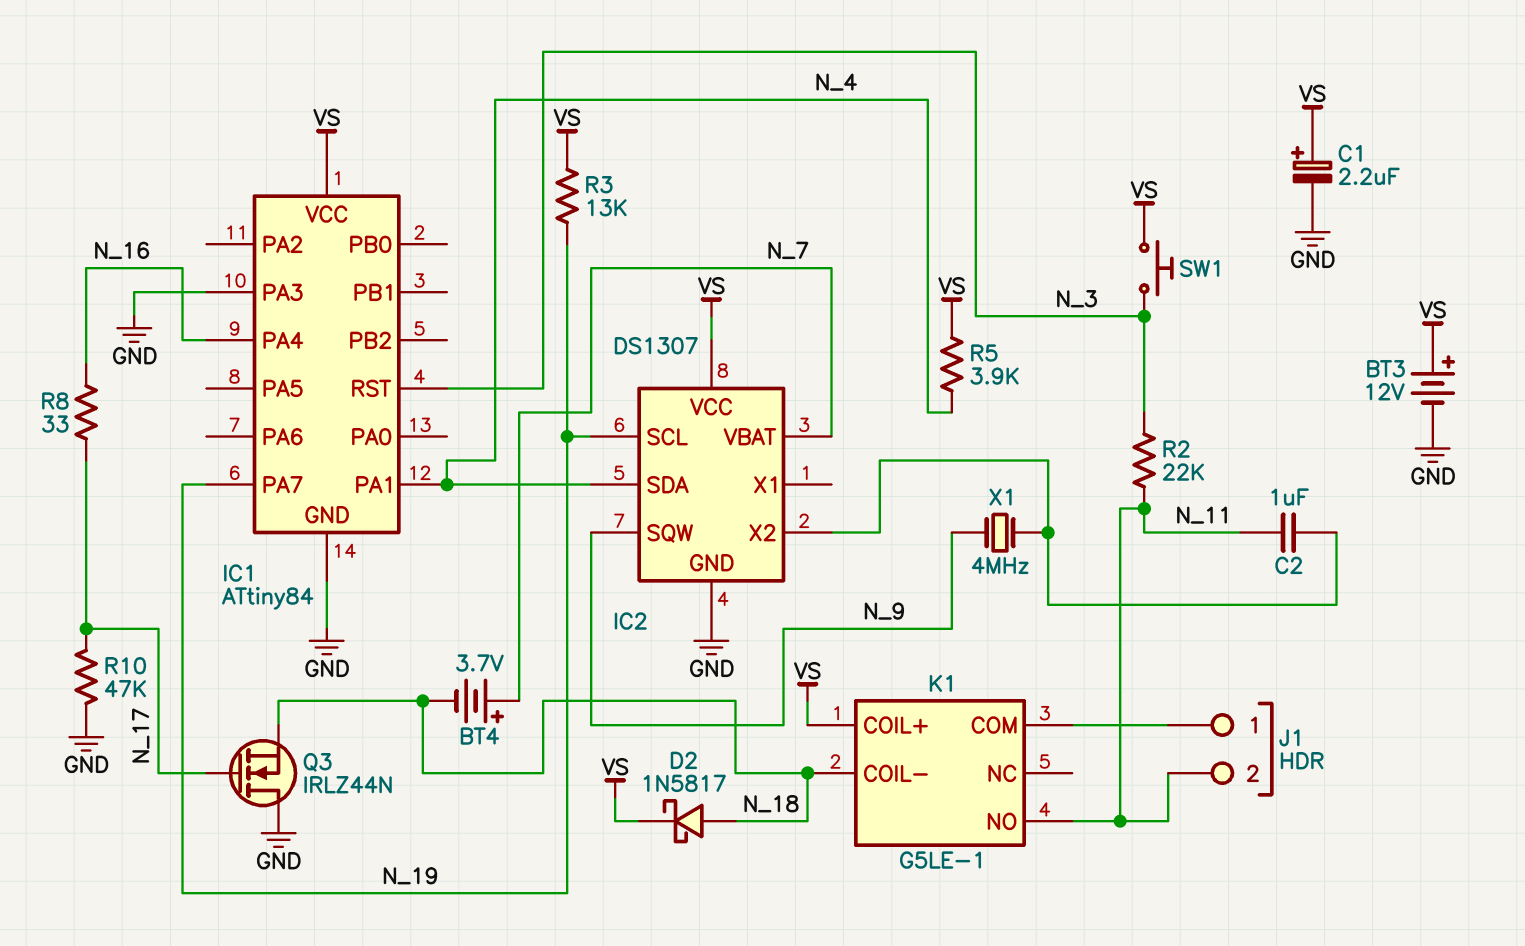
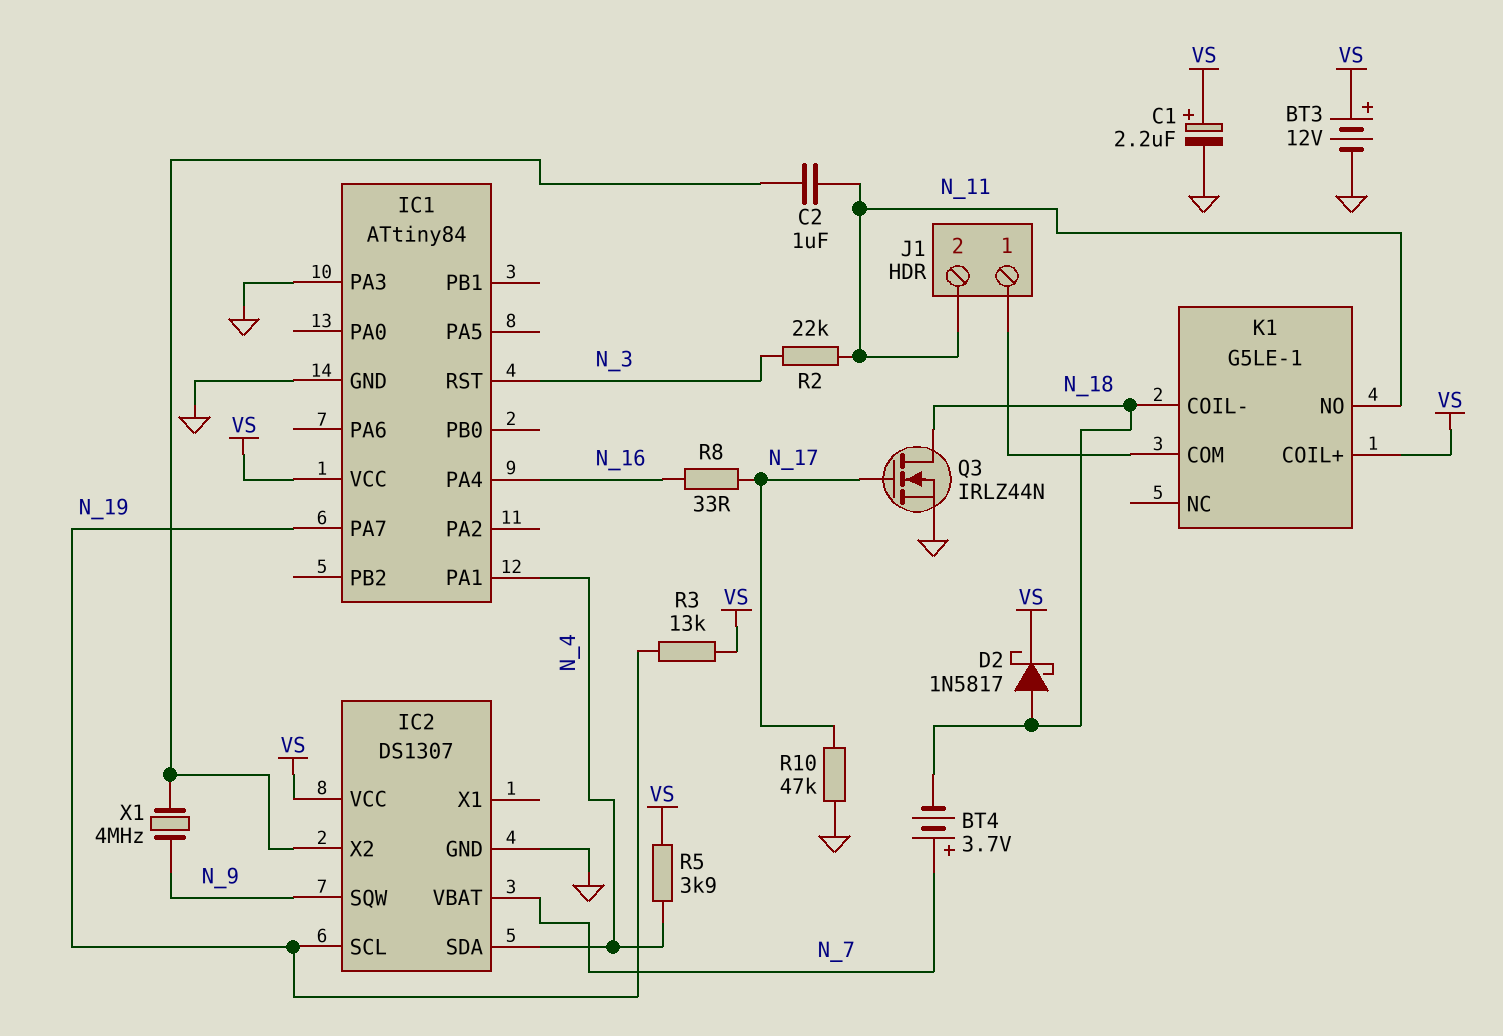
Q3: NMOS IRLZ44N (G N_17, D GND, S N_18) -> NMOS IRLZ44N (G N_17, D N_18, S GND)
SW1: button (N_3, VS) -> none

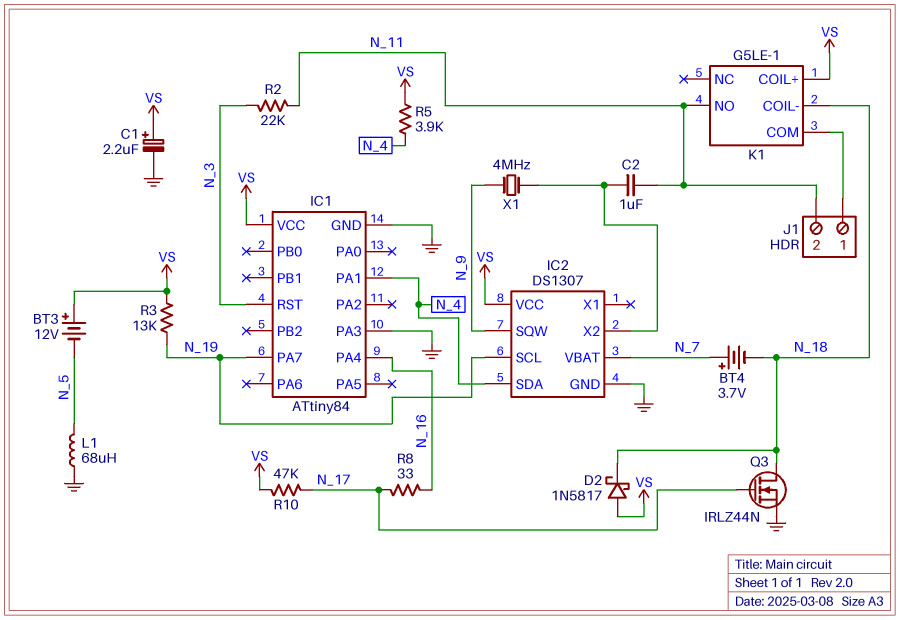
BT3: 12V (plus VS, minus GND) -> 12V (plus VS, minus N_5)
D2: schottky 1N5817 (A N_18, K VS) -> schottky 1N5817 (A VS, K N_18)
L1: none -> 68uH (GND, N_5)
R10: 47k (GND, N_17) -> 47k (N_17, VS)

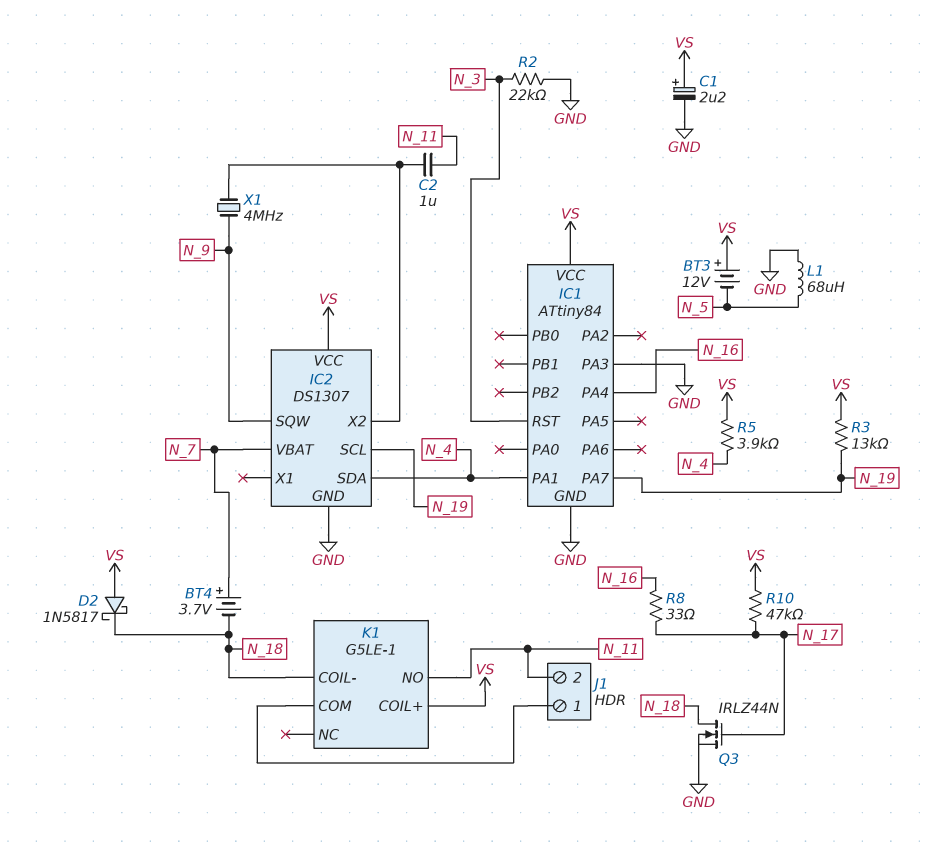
R2: 22k (N_3, N_11) -> 22k (GND, N_3)

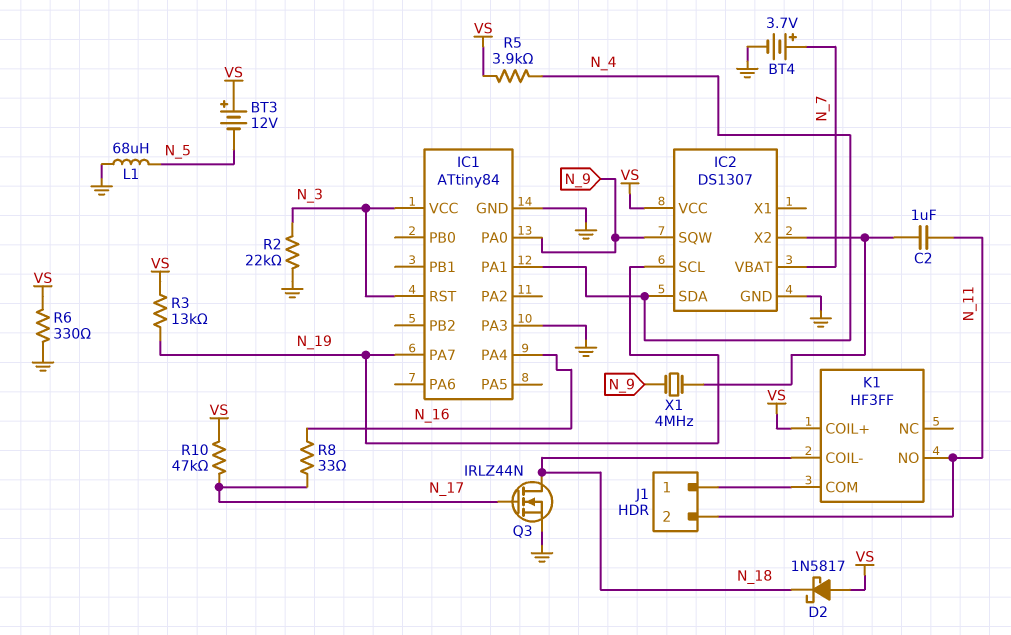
BT4: 3.7V (plus N_7, minus N_18) -> 3.7V (plus N_7, minus GND)
C1: 2.2uF (plus VS, minus GND) -> none
IC1 pin PA0: none -> N_9
IC1 pin VCC: VS -> N_3
K1: G5LE-1 -> HF3FF
R6: none -> 330 (GND, VS)

